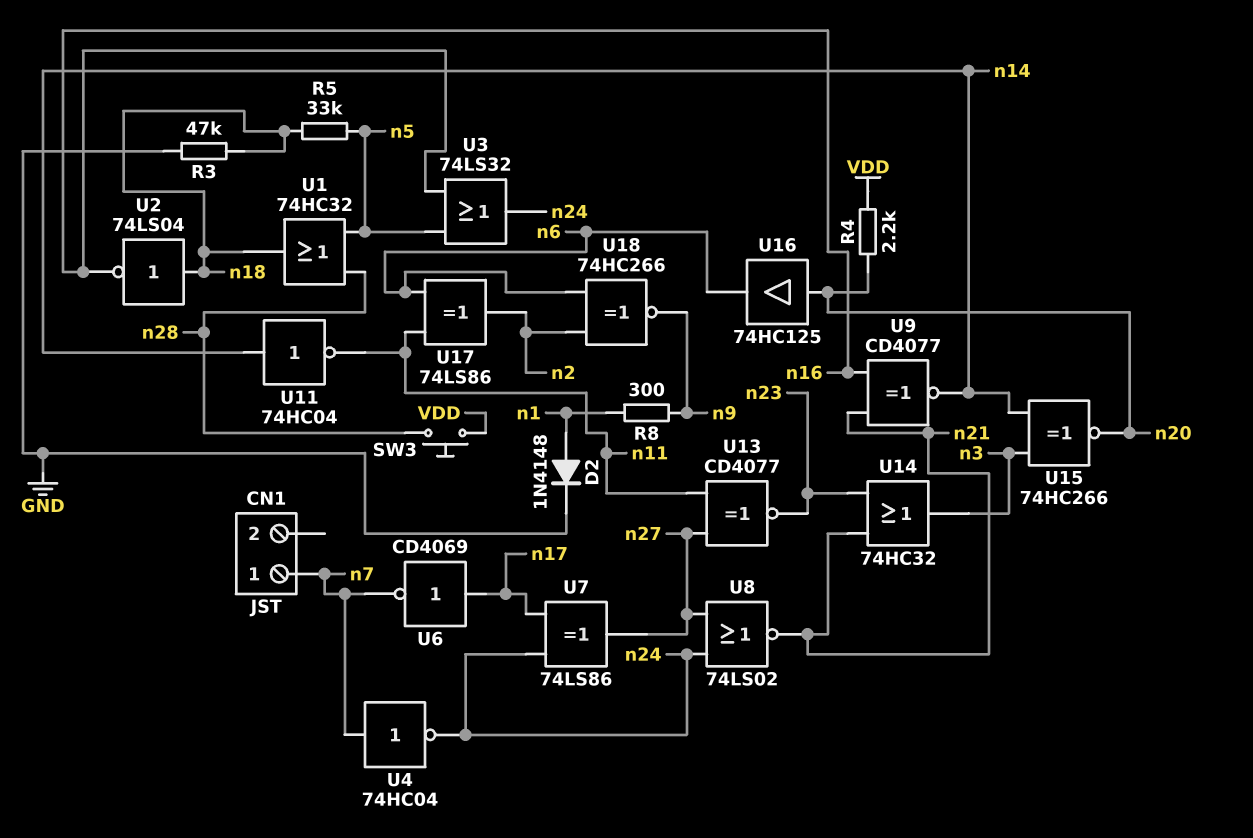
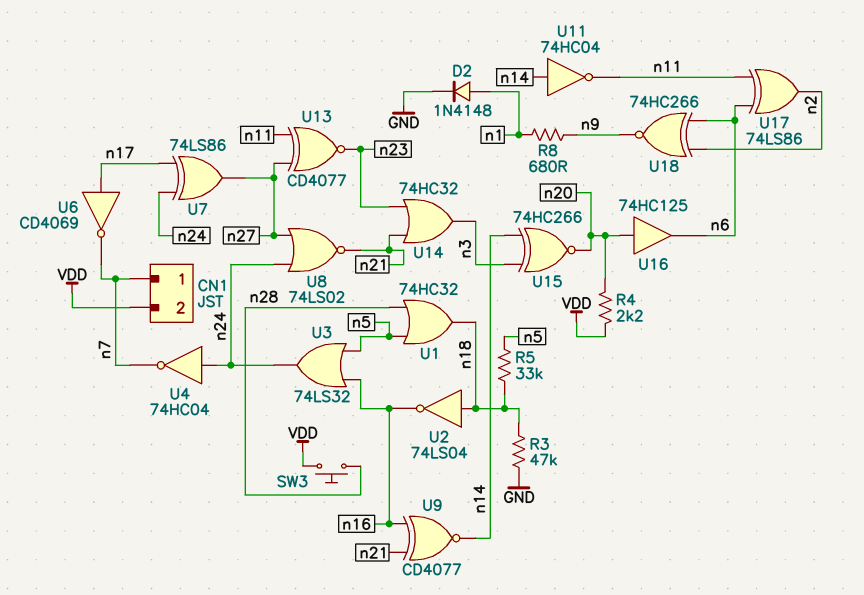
CN1 pin 2: none -> VDD
R8: 300 (n1, n9) -> 680 (n1, n9)
U4: NOT 74HC04 (in n7, out n24) -> NOT 74HC04 (in n24, out n7)

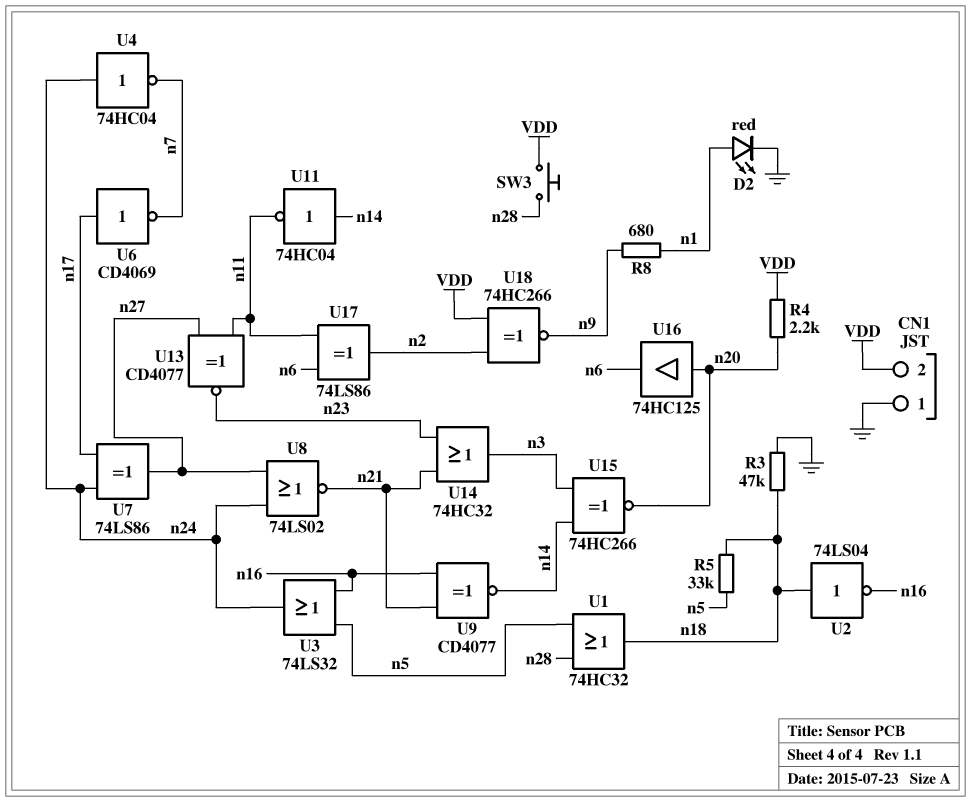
CN1 pin 1: n7 -> GND
D2: diode 1N4148 (A n1, K GND) -> LED red (A n1, K GND)
U18: XNOR 74HC266 (in n2, in n6, out n9) -> XNOR 74HC266 (in VDD, in n2, out n9)

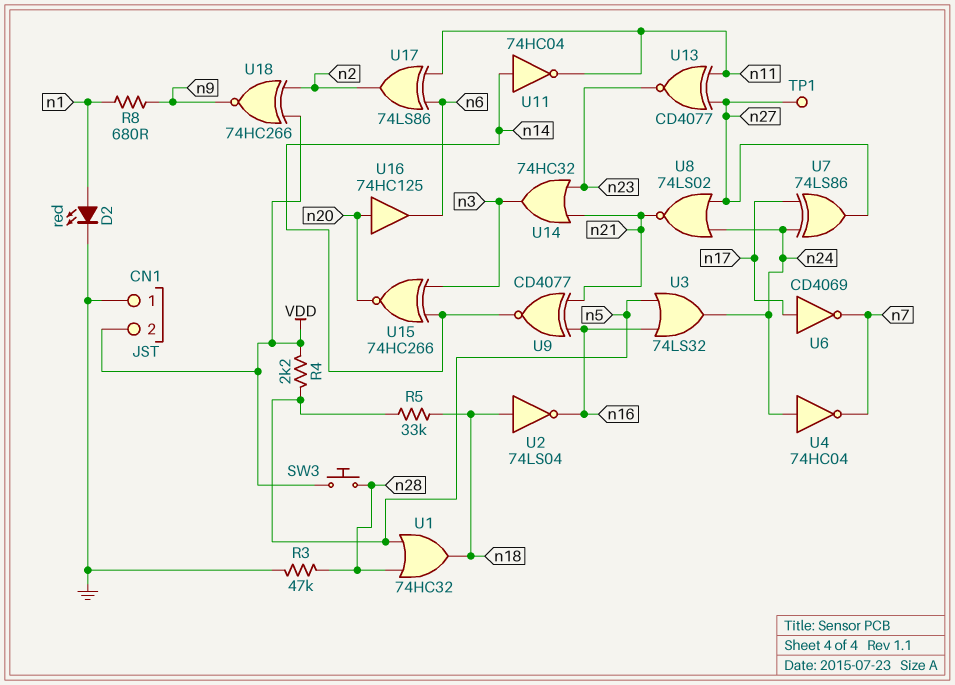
R3: 47k (GND, n18) -> 47k (GND, n28)
R4: 2.2k (VDD, n20) -> 2.2k (VDD, n5)
TP1: none -> test point (n27)

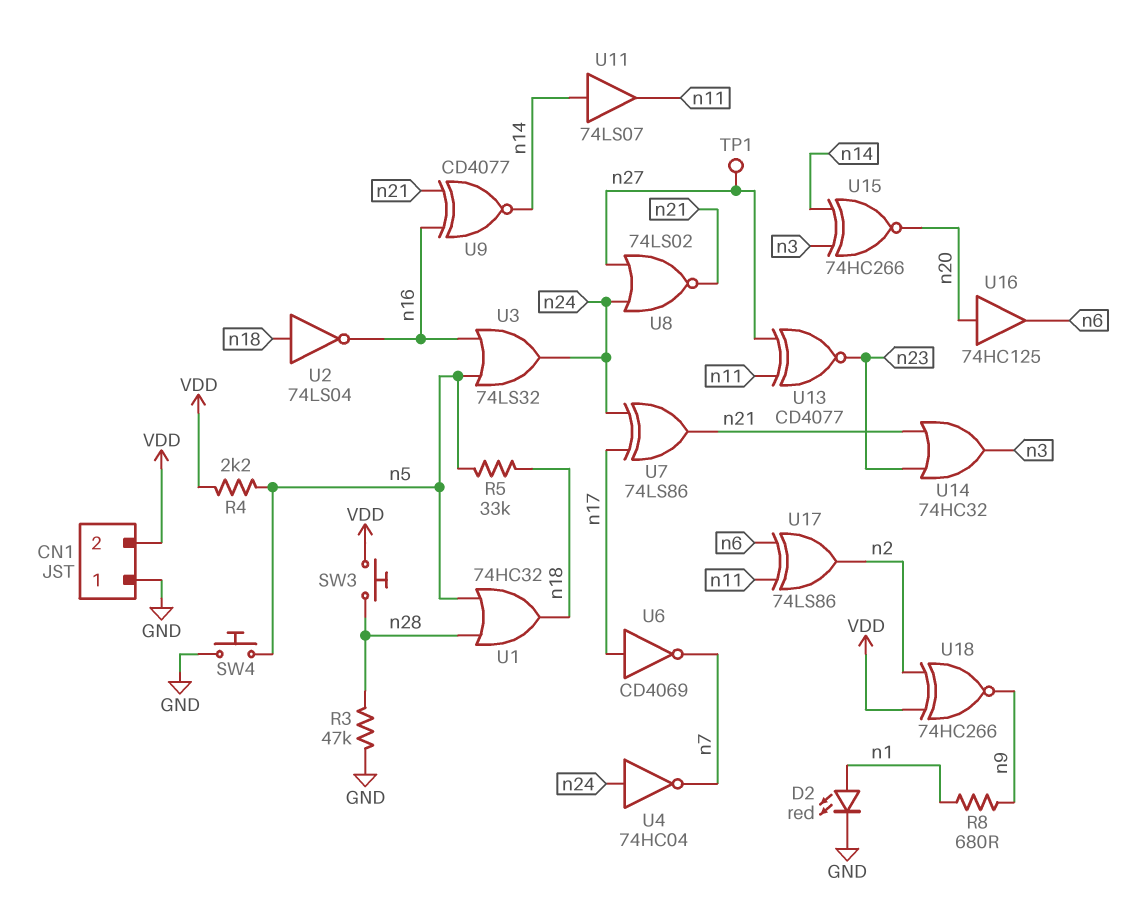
SW4: none -> button (GND, n5)
U7: XOR 74LS86 (in n17, in n24, out n27) -> XOR 74LS86 (in n17, in n24, out n21)
U11: NOT 74HC04 (in n14, out n11) -> buffer 74LS07 (in n14, out n11)

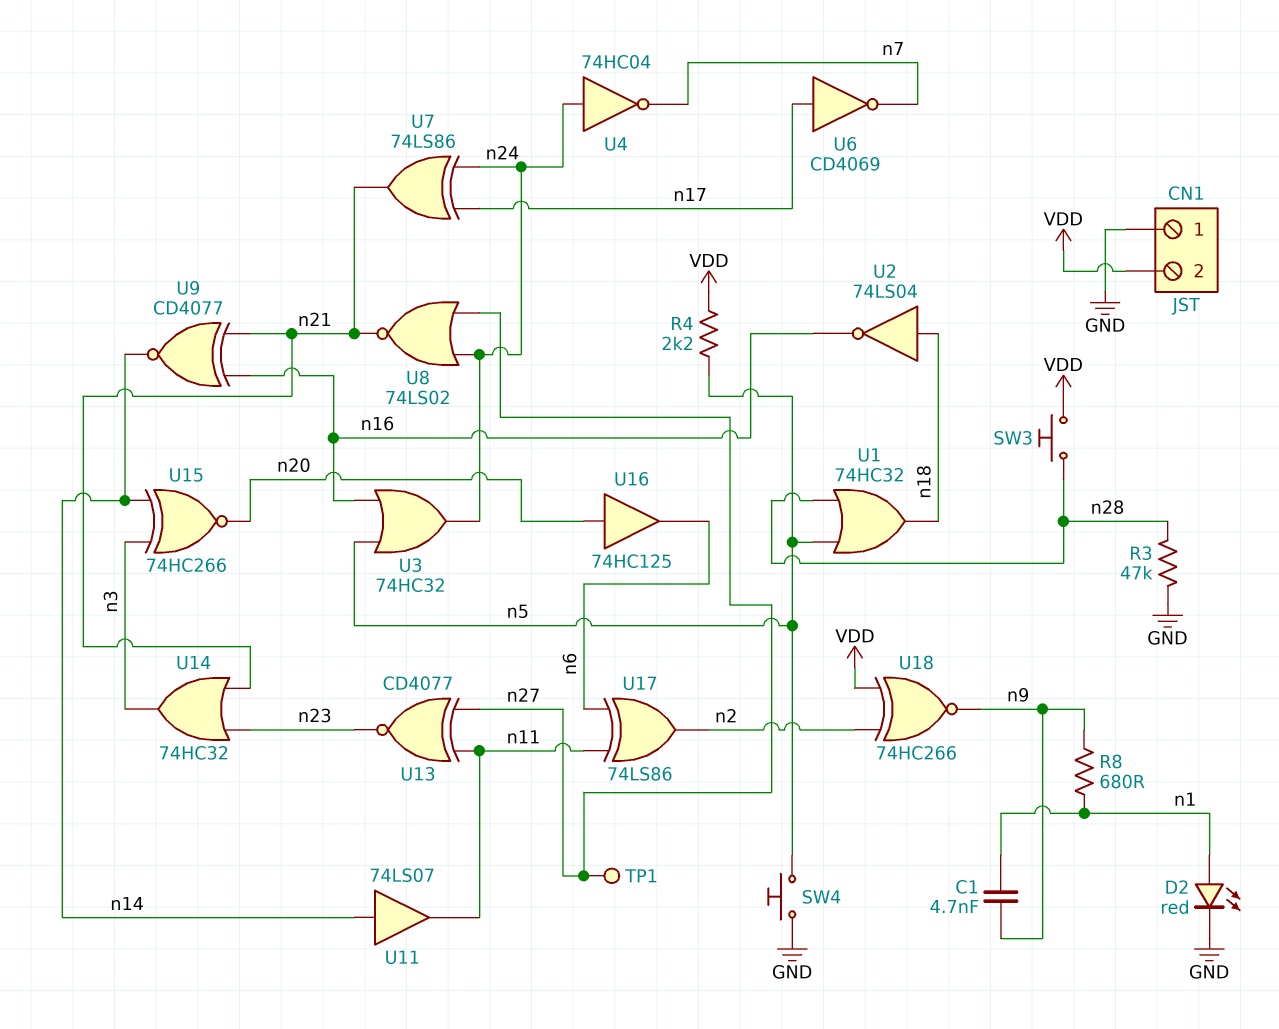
C1: none -> 4.7nF (n1, n9)
R5: 33k (n5, n18) -> none
U3: OR 74LS32 (in n5, in n16, out n24) -> OR 74HC32 (in n5, in n16, out n24)

